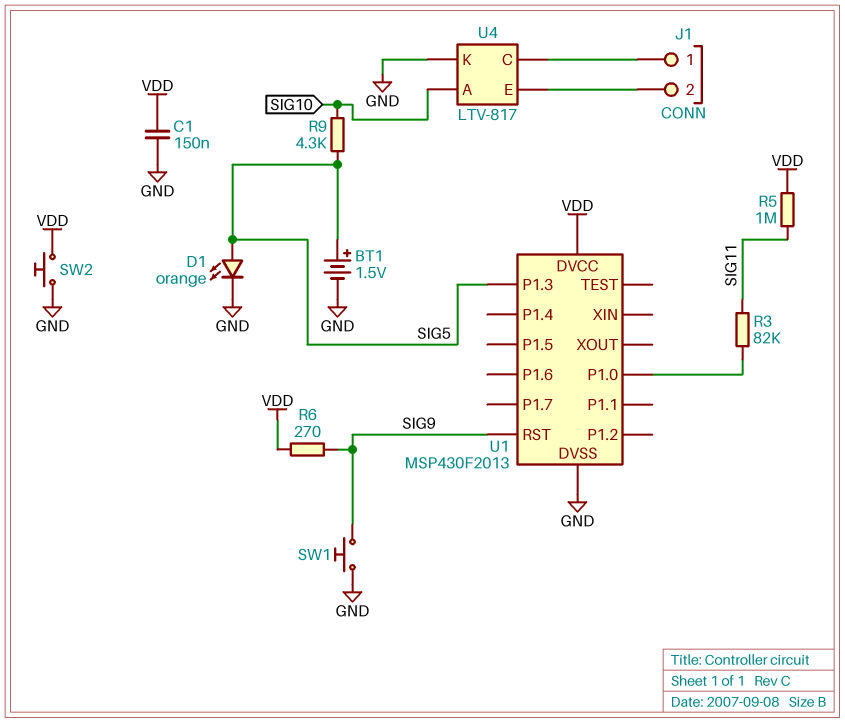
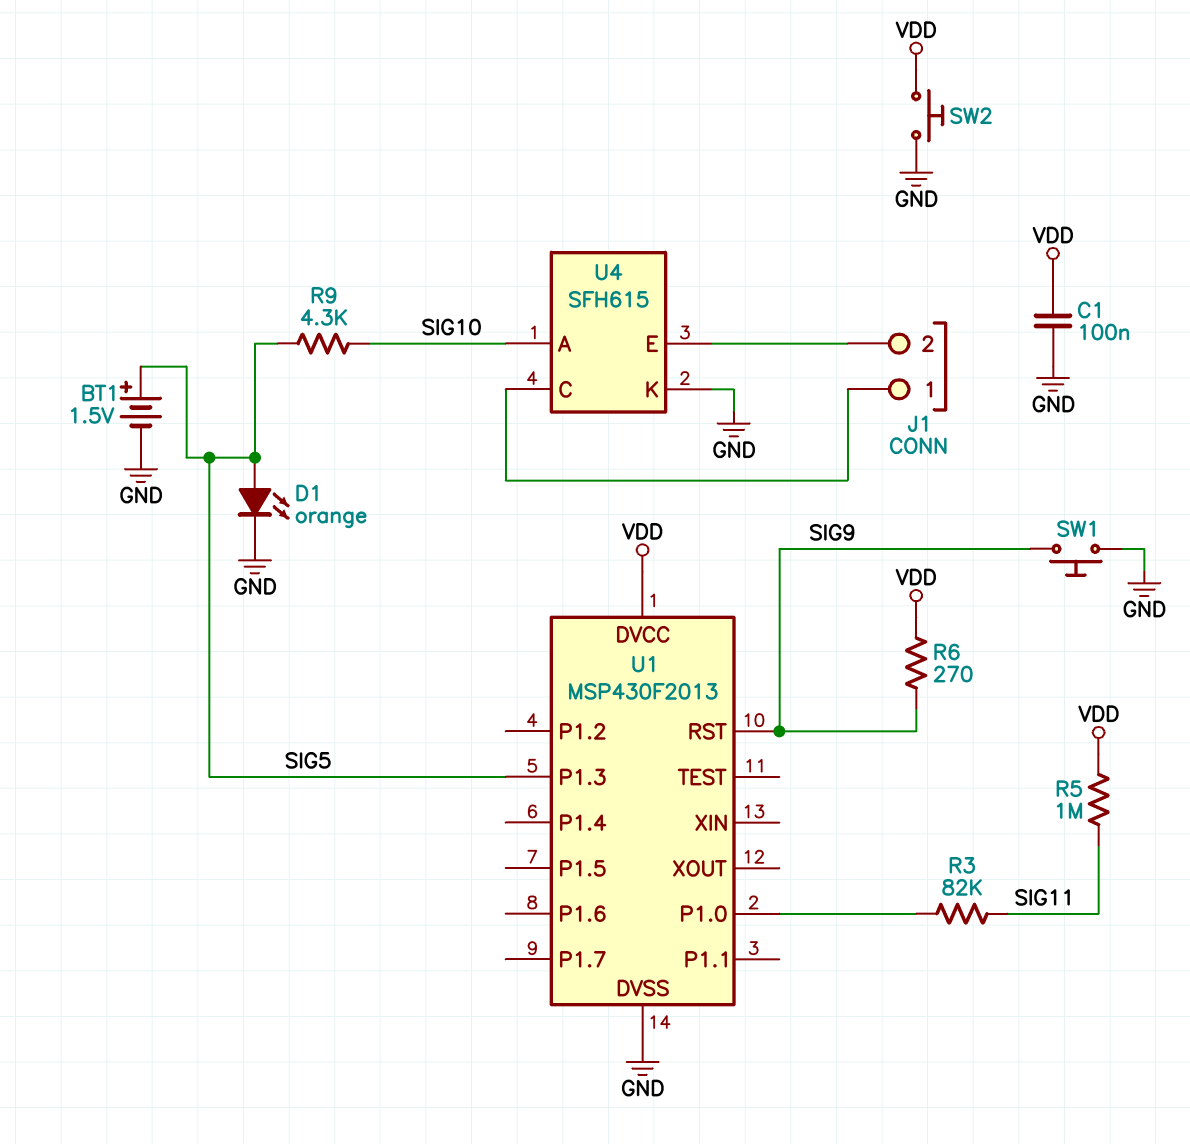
C1: 150nF (GND, VDD) -> 100nF (GND, VDD)
U4: LTV-817 -> SFH615

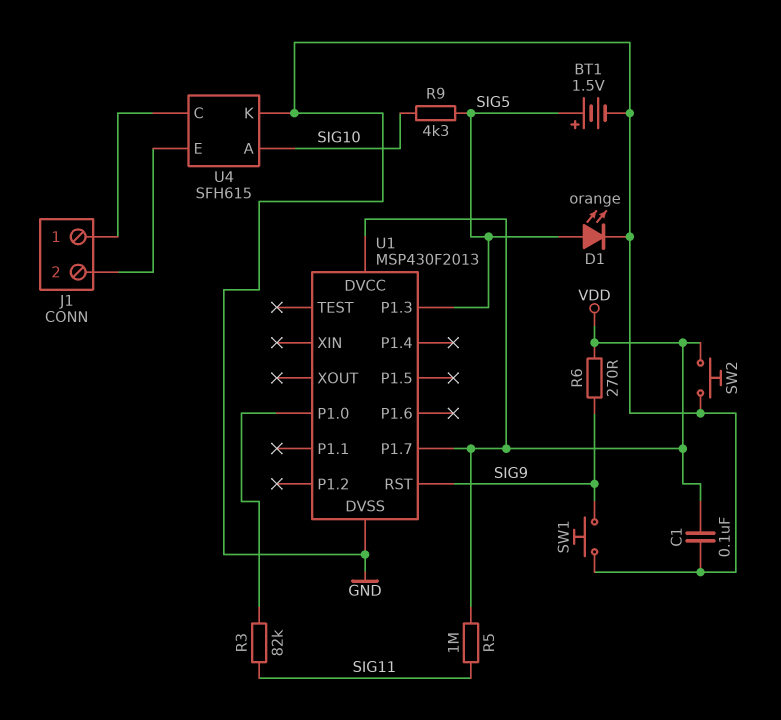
U1 pin P1.7: none -> VDD

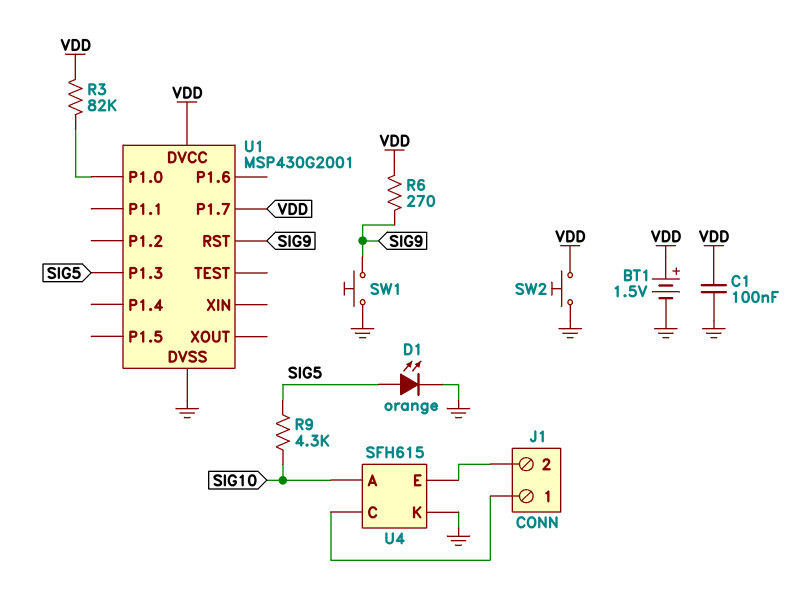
BT1: 1.5V (plus SIG5, minus GND) -> 1.5V (plus VDD, minus GND)
R3: 82k (SIG11, U1/P1.0) -> 82k (U1/P1.0, VDD)
R5: 1M (SIG11, VDD) -> none
U1: MSP430F2013 -> MSP430G2001

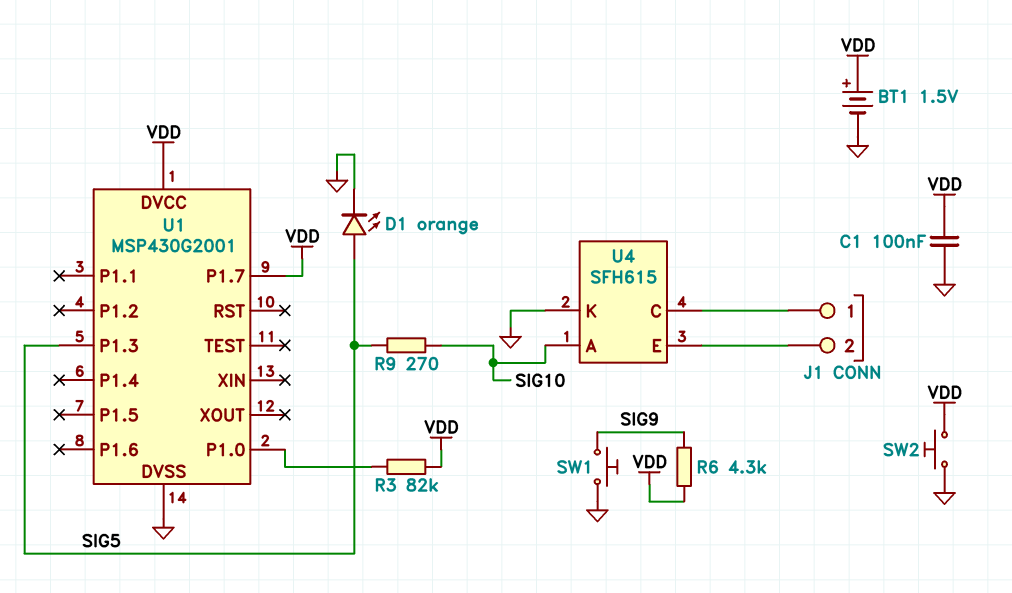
R6: 270 (SIG9, VDD) -> 4.3k (SIG9, VDD)
R9: 4.3k (SIG5, SIG10) -> 270 (SIG5, SIG10)
U1 pin RST: SIG9 -> none

